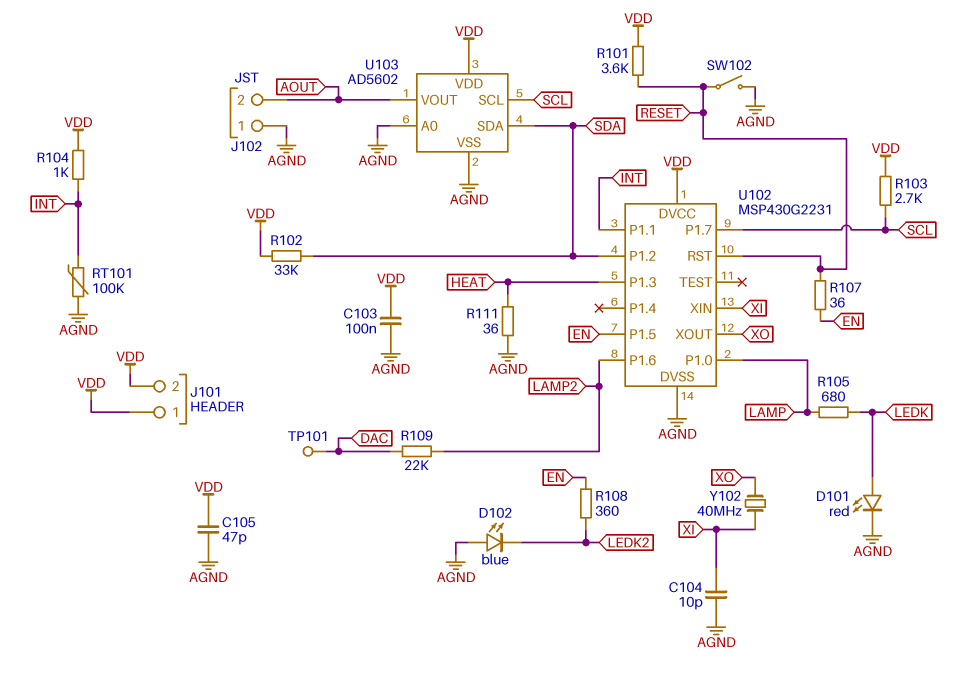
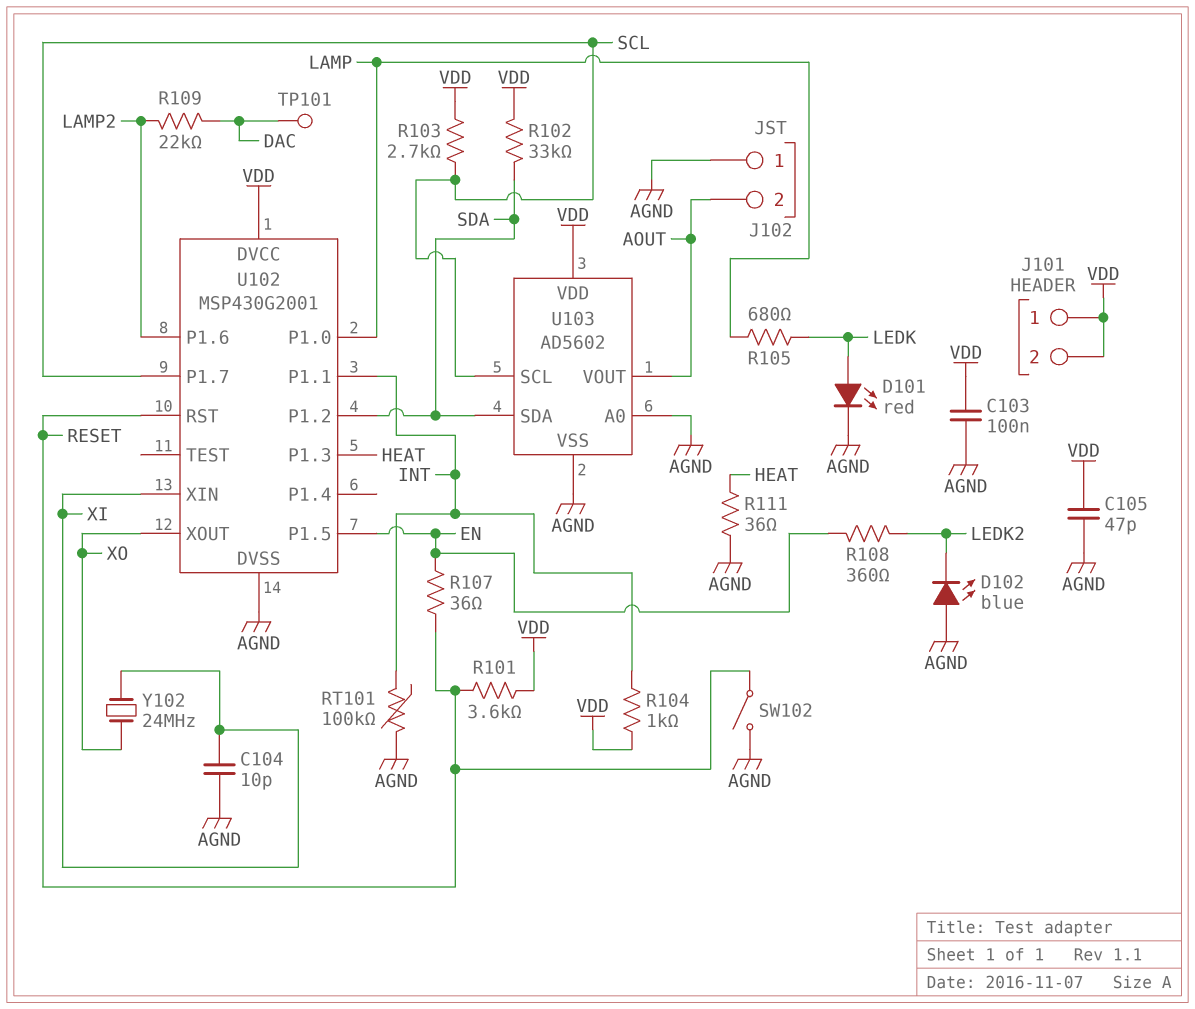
U102: MSP430G2231 -> MSP430G2001
Y102: 40MHz (XI, XO) -> 24MHz (XI, XO)

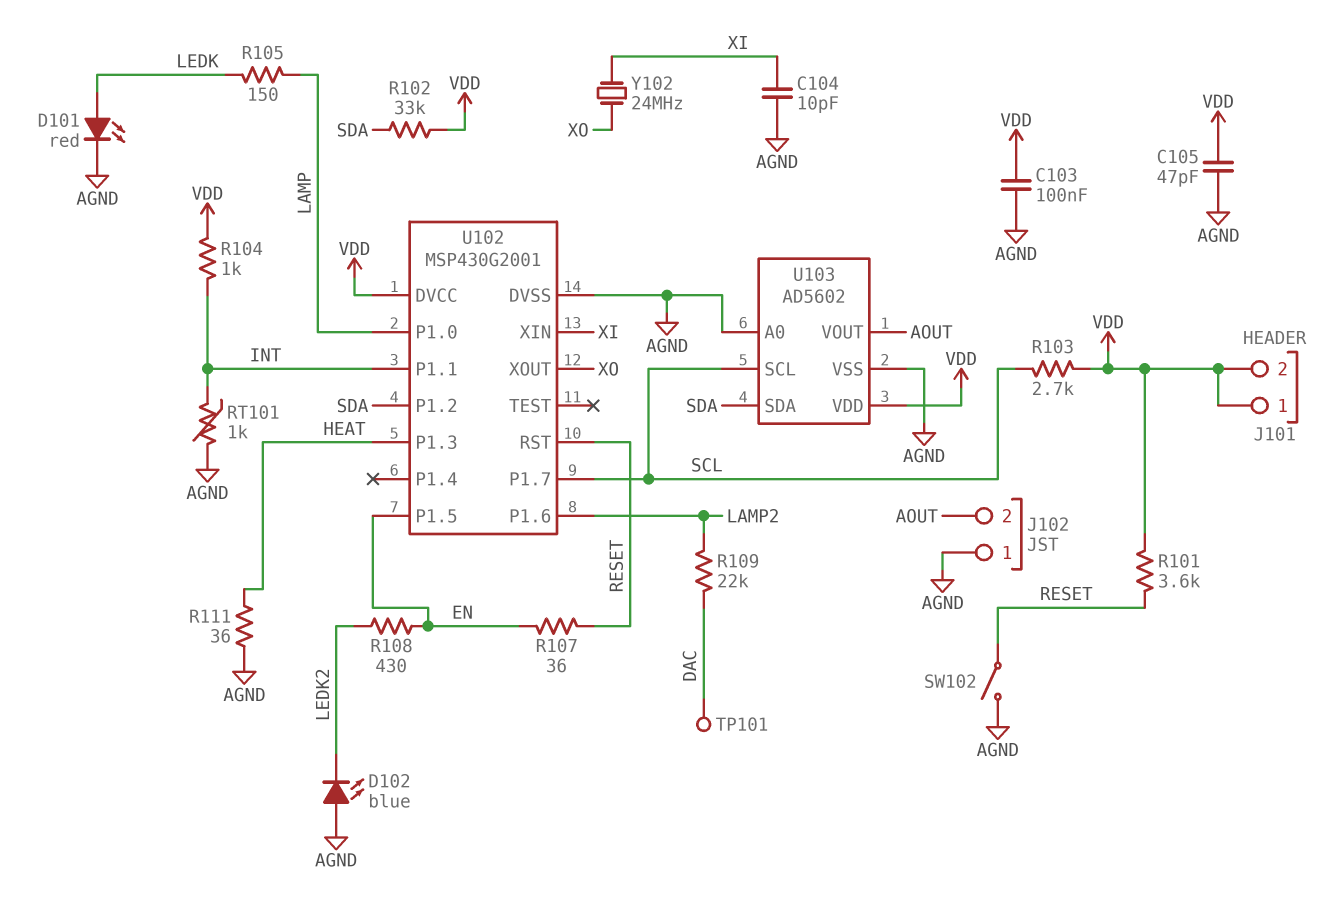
R105: 680 (LAMP, LEDK) -> 150 (LAMP, LEDK)
R108: 360 (EN, LEDK2) -> 430 (EN, LEDK2)
RT101: 100k (AGND, INT) -> 1k (AGND, INT)

